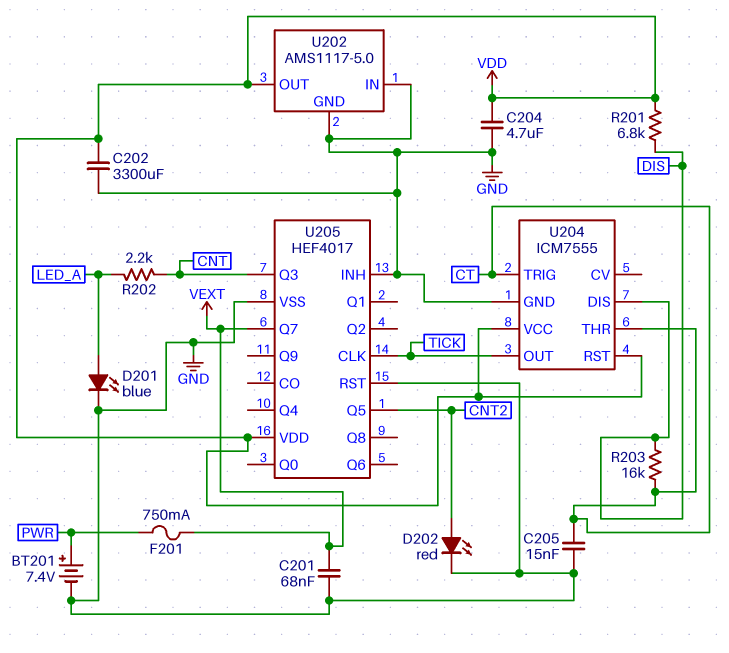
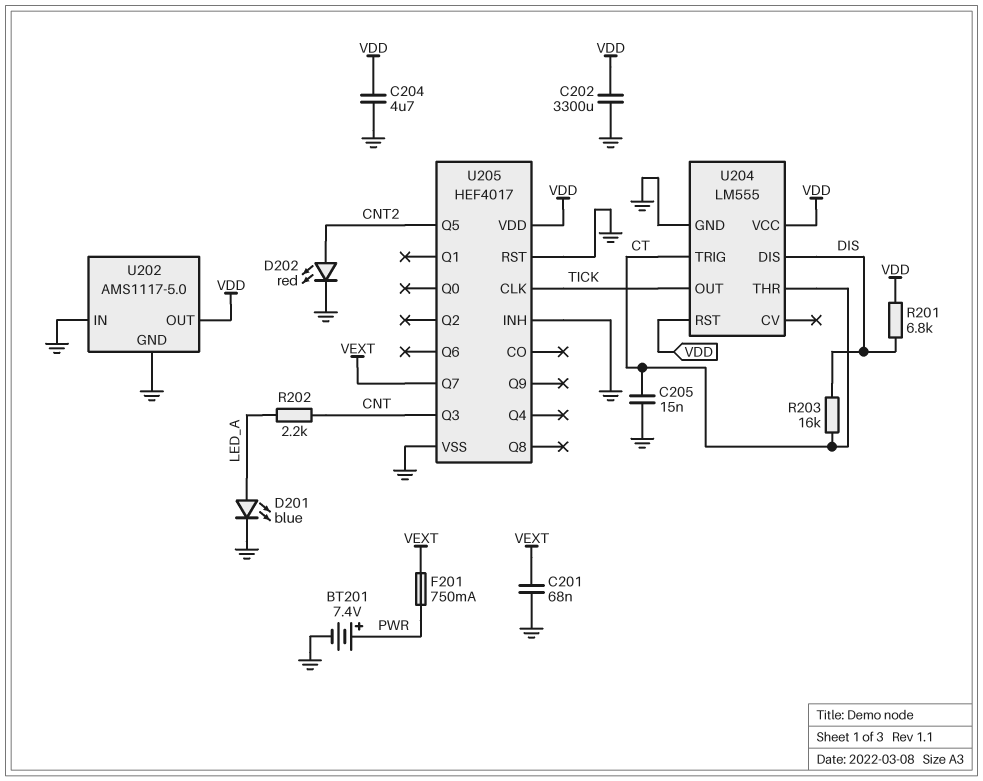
U204: ICM7555 -> LM555

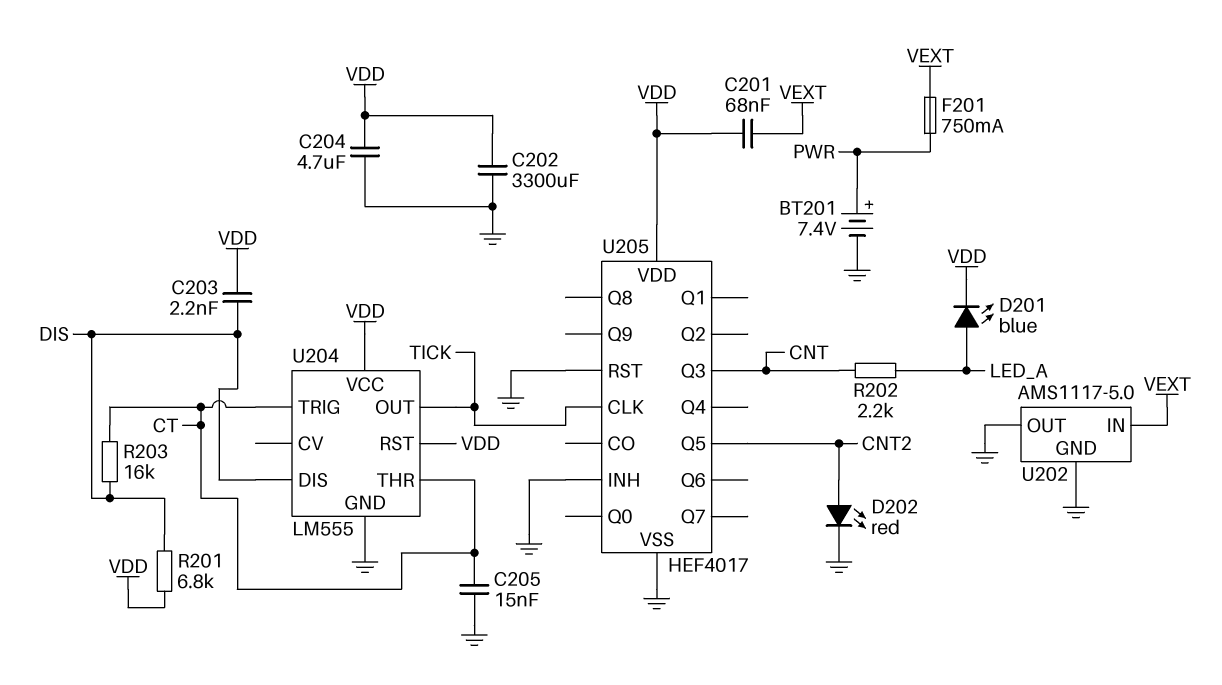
C201: 68nF (GND, VEXT) -> 68nF (VDD, VEXT)
C203: none -> 2.2nF (DIS, VDD)
D201: LED blue (A LED_A, K GND) -> LED blue (A LED_A, K VDD)
U202 pin IN: GND -> VEXT
U202 pin OUT: VDD -> GND
U205 pin Q7: VEXT -> none

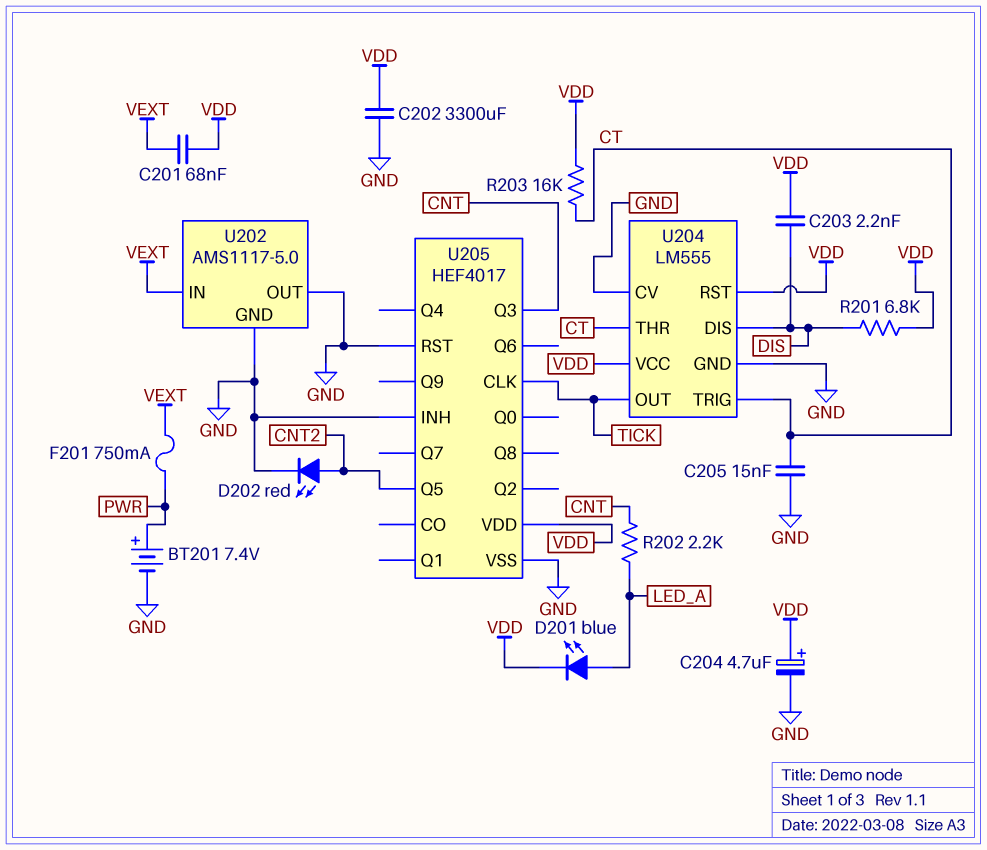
C204: 4.7uF (GND, VDD) -> 4.7uF (plus VDD, minus GND)
R203: 16k (CT, DIS) -> 16k (CT, VDD)
U204 pin CV: none -> GND

